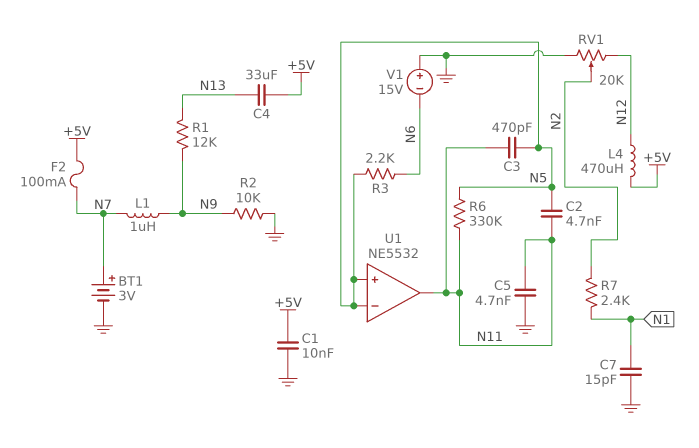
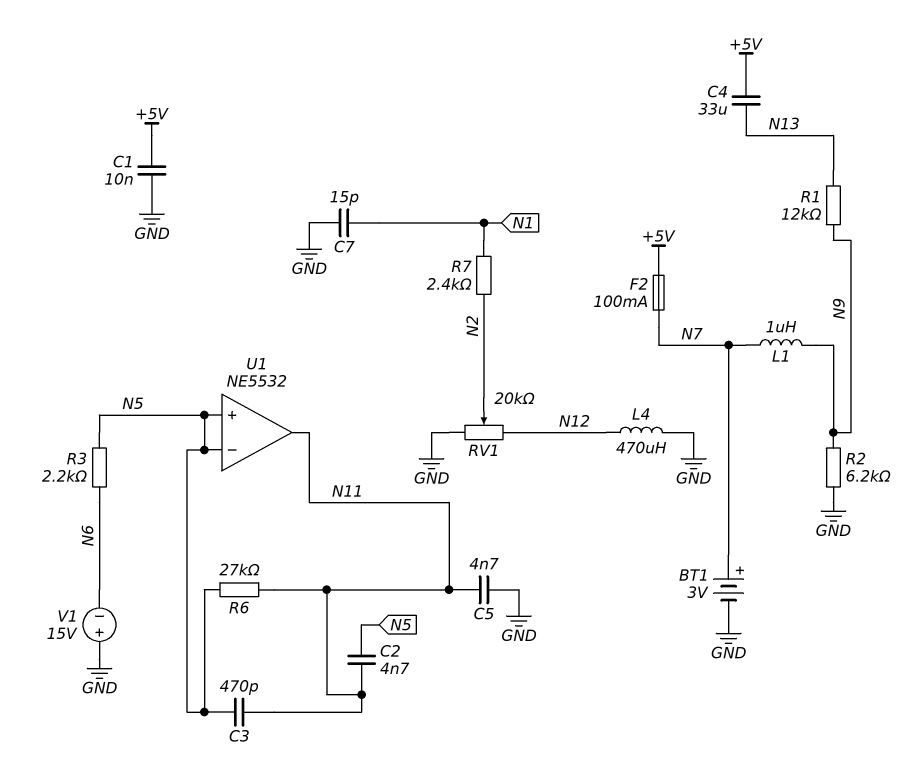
L4: 470uH (+5V, N12) -> 470uH (GND, N12)
R2: 10k (GND, N9) -> 6.2k (GND, N9)
R6: 330k (N5, N11) -> 27k (N5, N11)

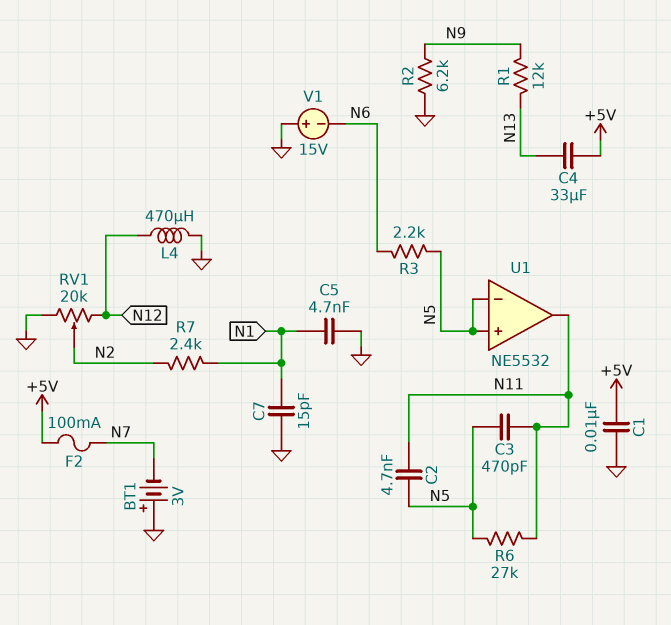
BT1: 3V (plus N7, minus GND) -> 3V (plus GND, minus N7)
C5: 4.7nF (GND, N11) -> 4.7nF (GND, N1)
L1: 1uH (N7, N9) -> none

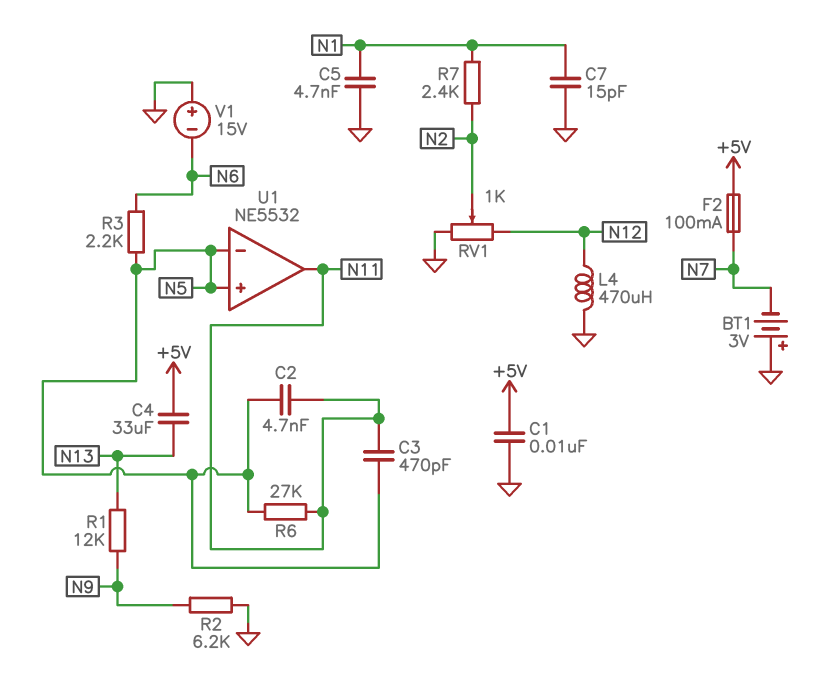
RV1: 20k (GND, N12, wiper N2) -> 1k (GND, N12, wiper N2)

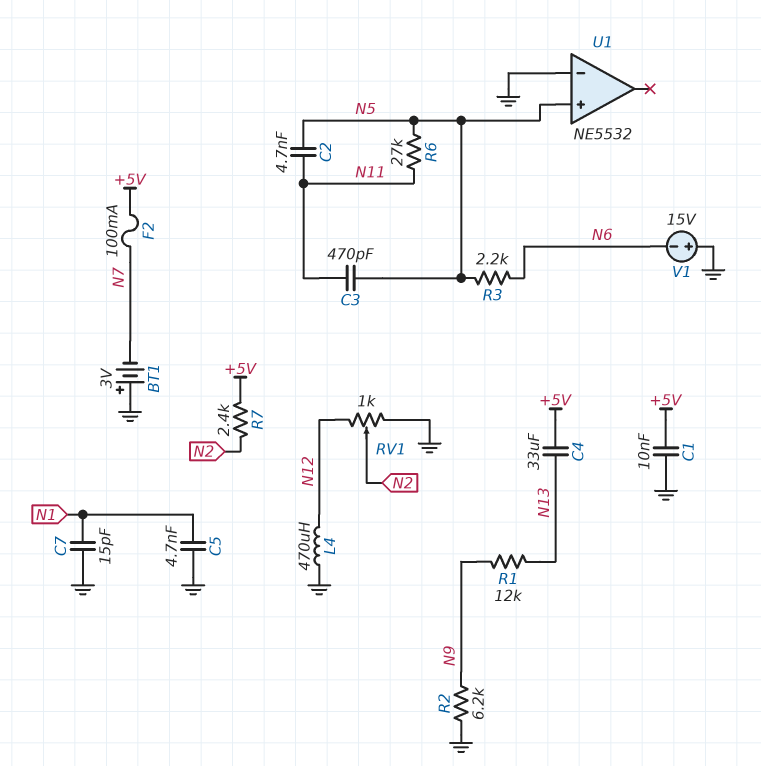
R7: 2.4k (N1, N2) -> 2.4k (+5V, N2)
U1 pin in-: N5 -> GND
U1 pin out: N11 -> none

